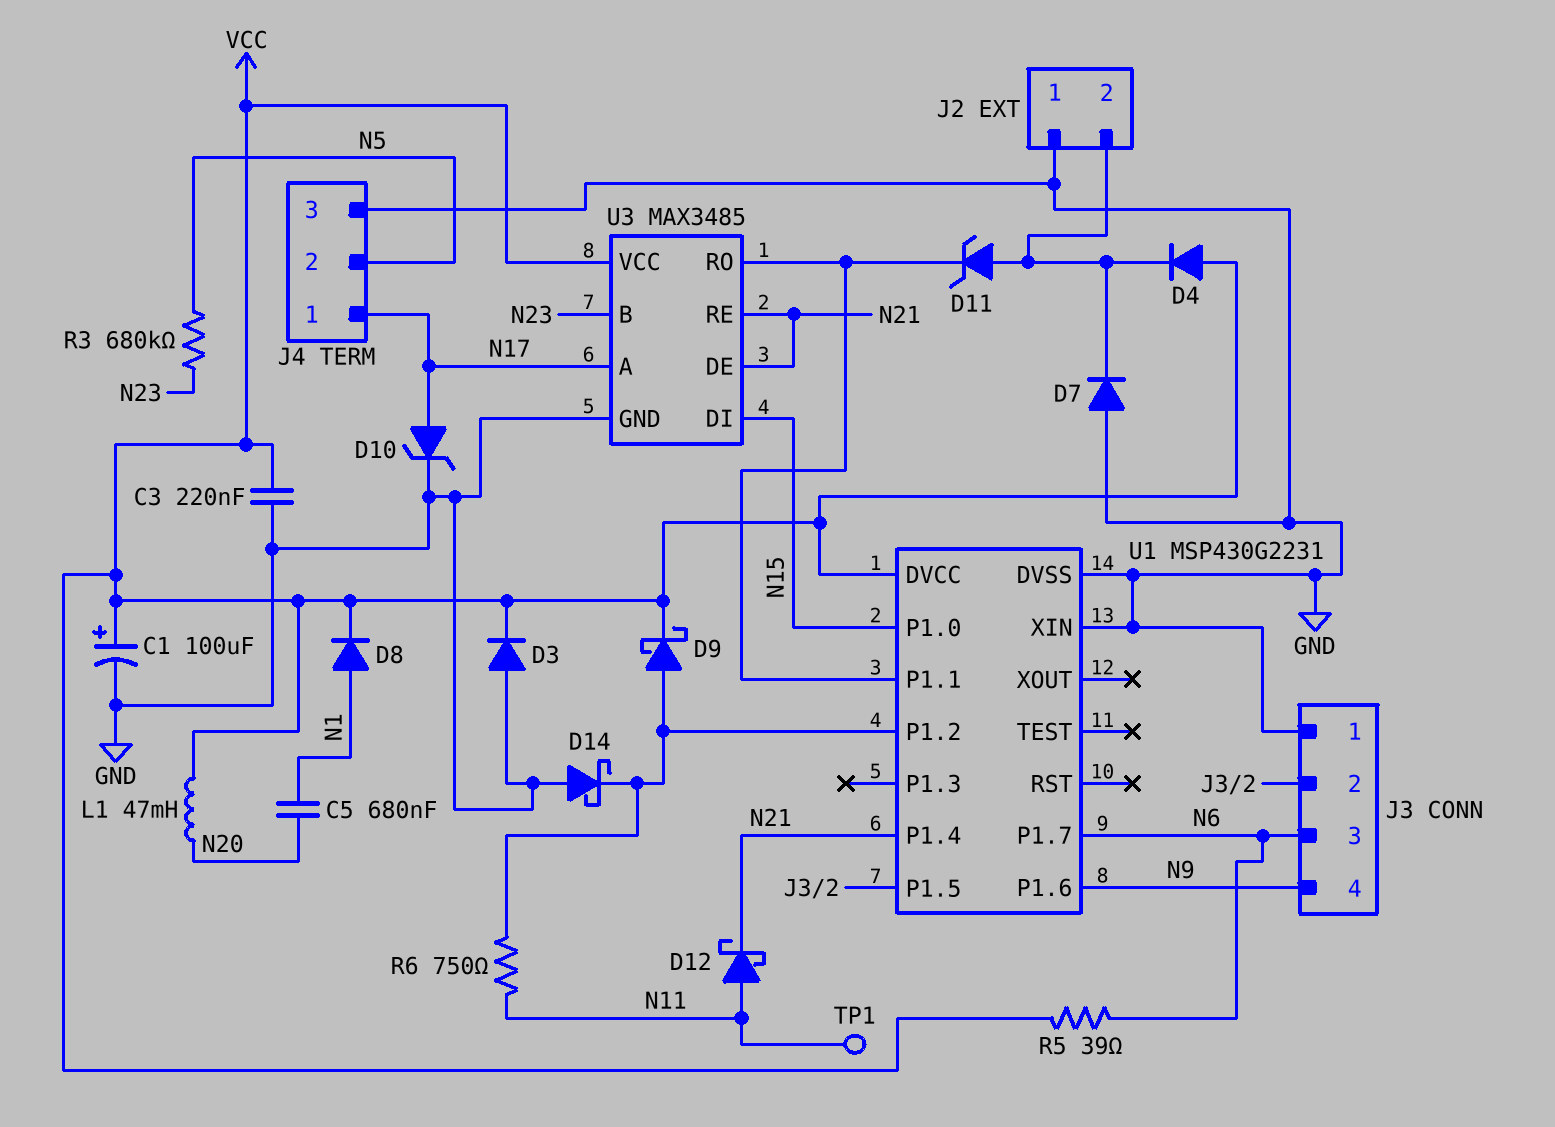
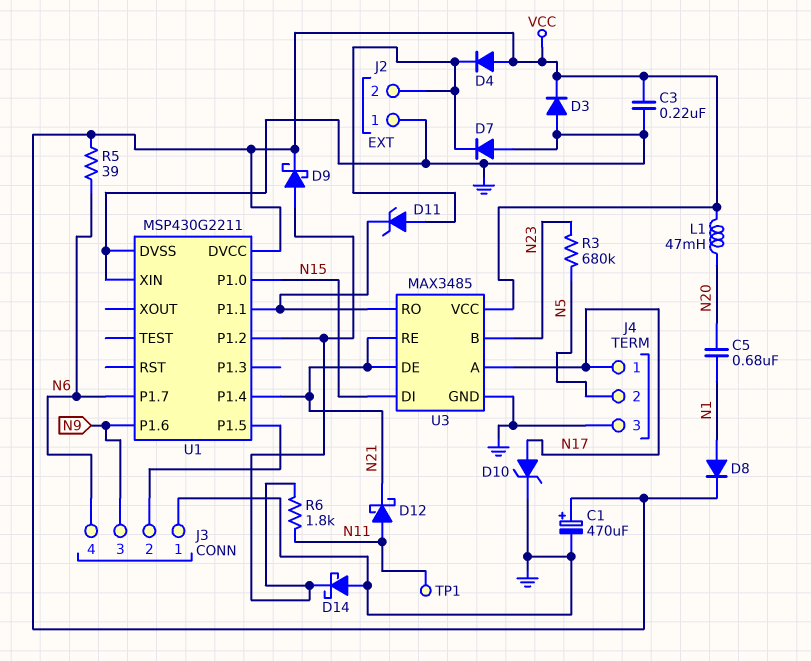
C1: 100uF (plus VCC, minus GND) -> 470uF (plus VCC, minus GND)
J3 pin 3: N6 -> N9
J3 pin 4: N9 -> N6
R6: 750 (N11, U1/P1.2) -> 1.8k (N11, U1/P1.2)
U1: MSP430G2231 -> MSP430G2211

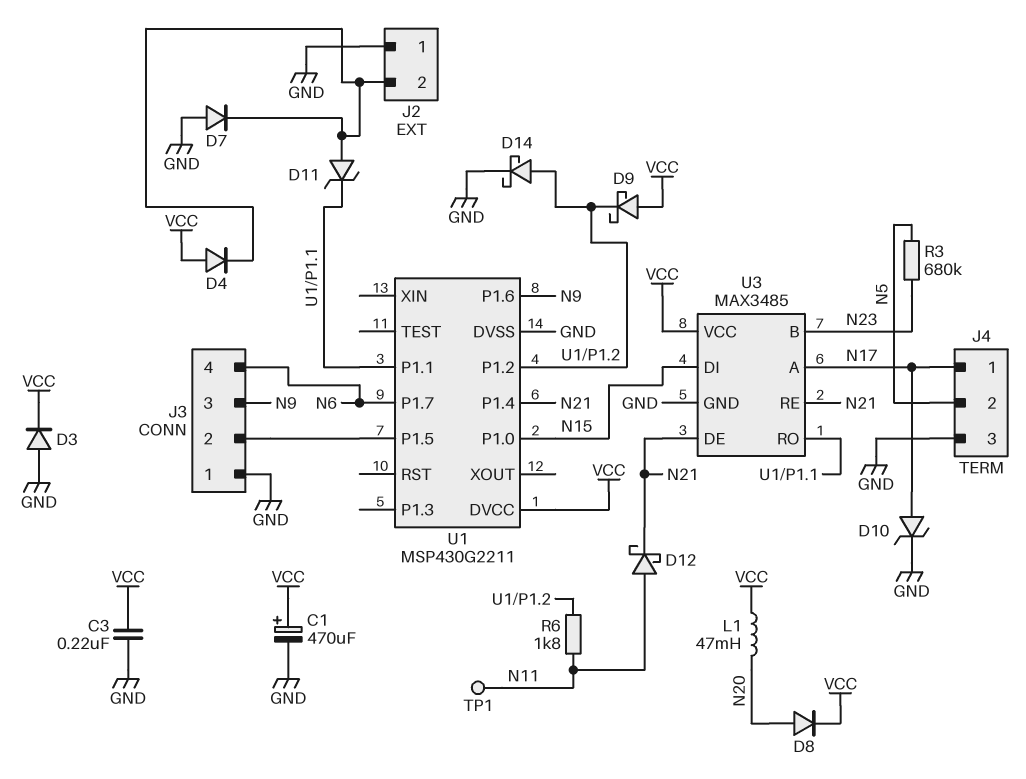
C5: 680nF (N1, N20) -> none
D8: diode (A N1, K VCC) -> diode (A N20, K VCC)
D9: schottky (A U1/P1.2, K VCC) -> schottky (A VCC, K U1/P1.2)
D14: schottky (A GND, K U1/P1.2) -> schottky (A U1/P1.2, K GND)
R5: 39 (N6, VCC) -> none
U1 pin XIN: GND -> none

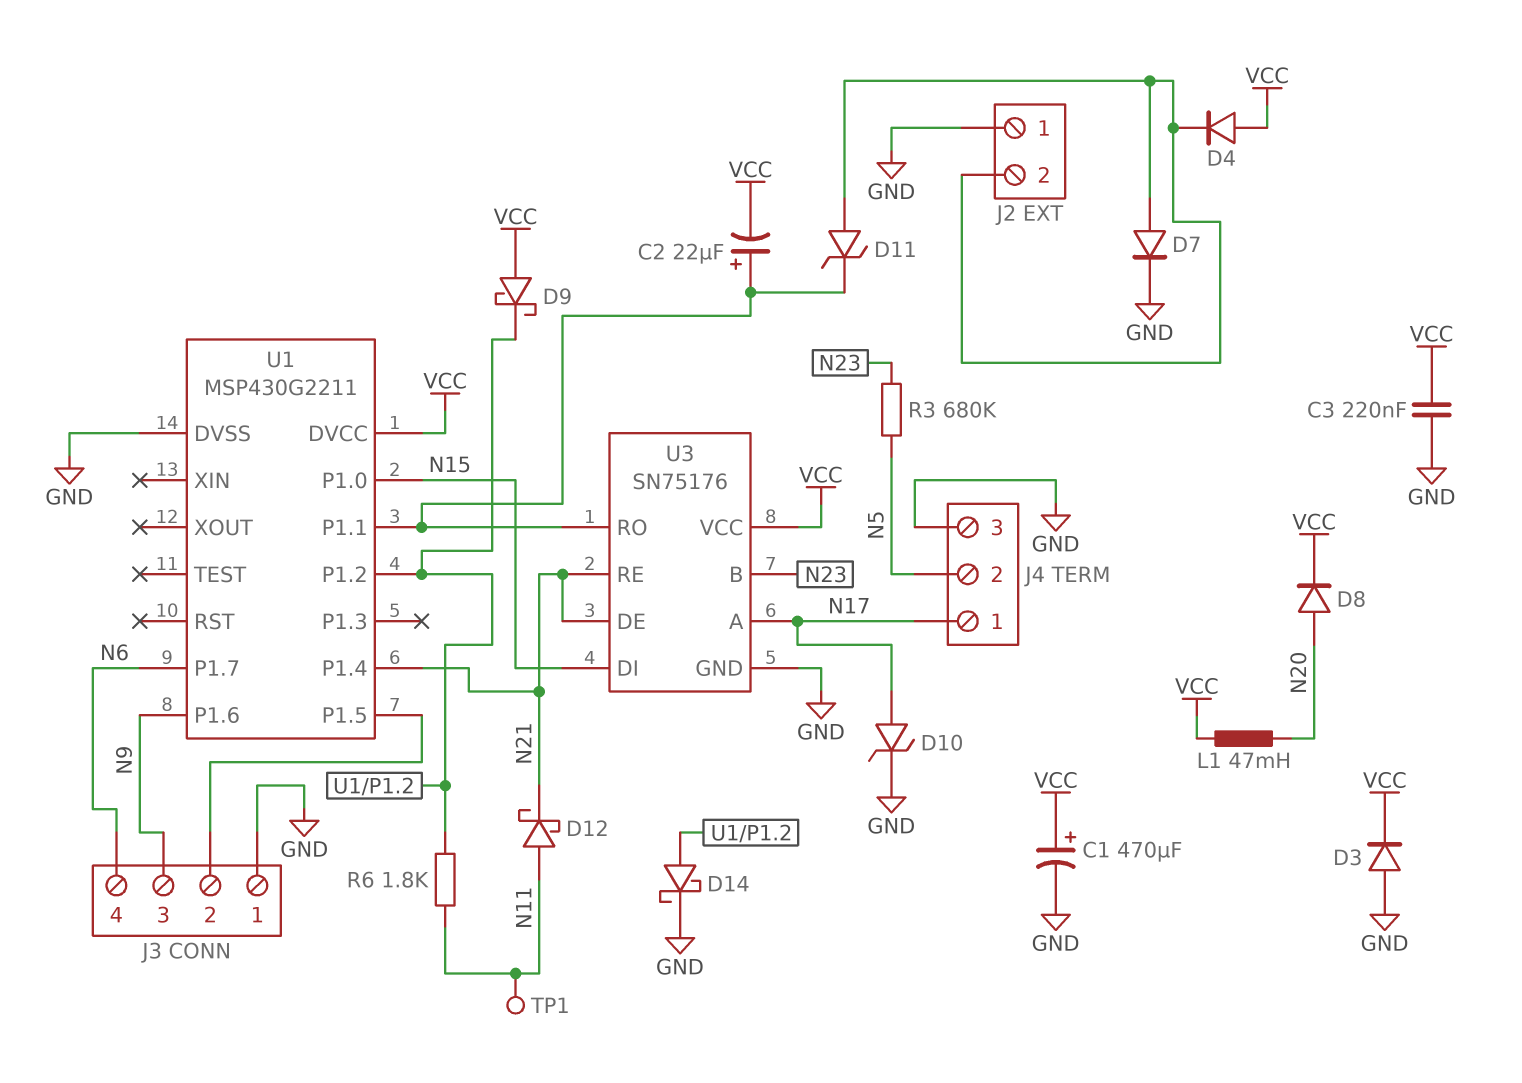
C2: none -> 22uF (plus U1/P1.1, minus VCC)
D7: diode (A GND, K J2/2) -> diode (A J2/2, K GND)
U3: MAX3485 -> SN75176

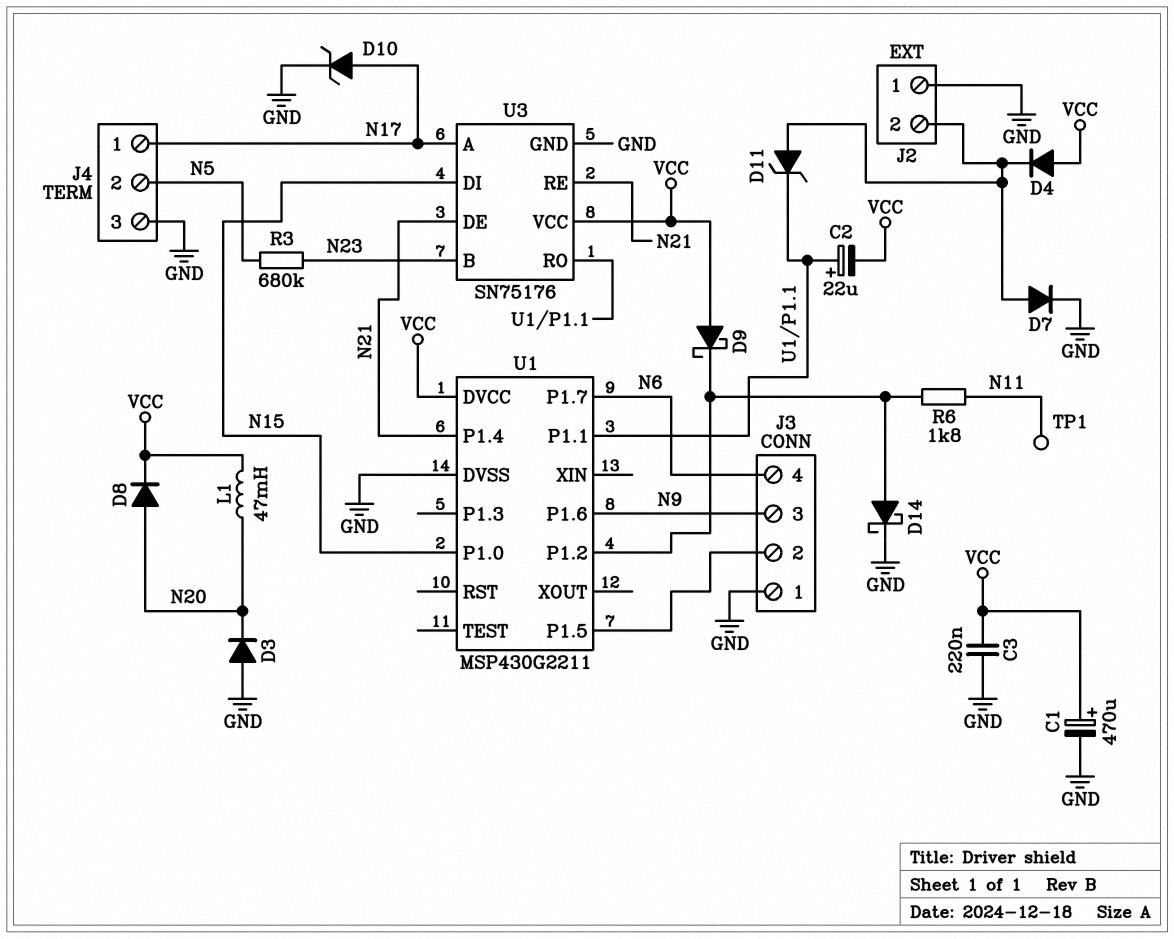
D3: diode (A GND, K VCC) -> diode (A GND, K N20)
D12: schottky (A N11, K N21) -> none

